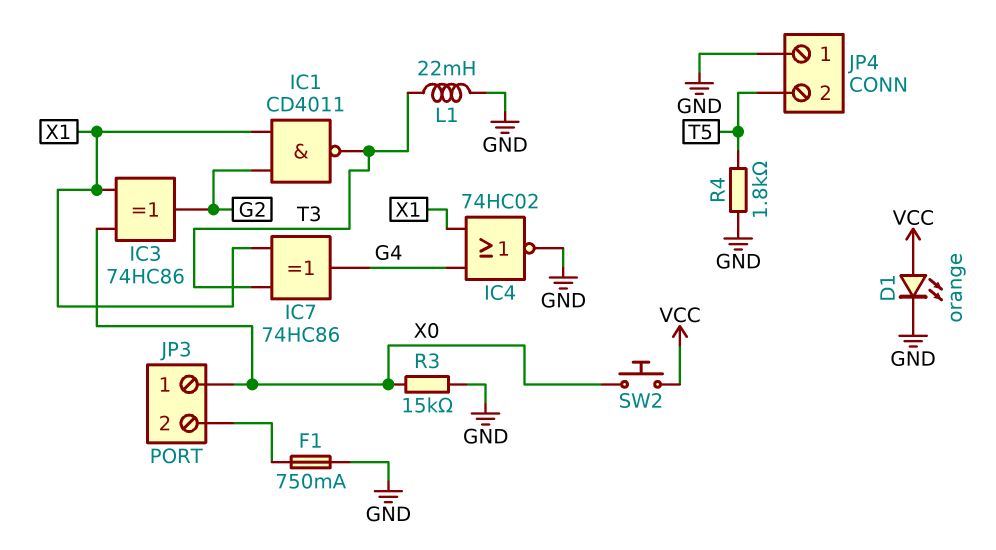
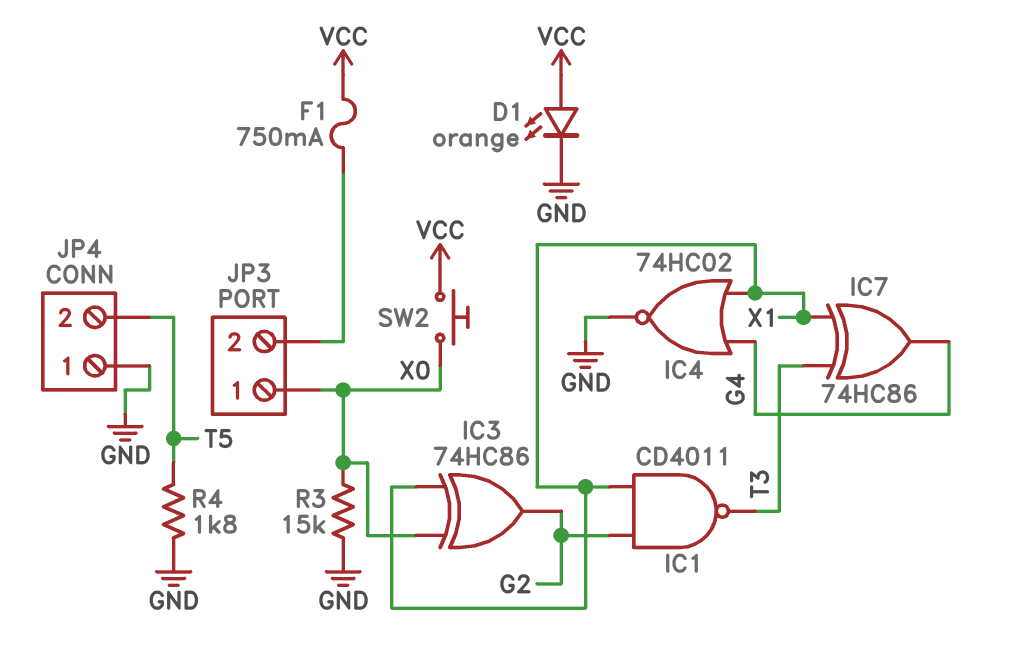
F1: 750mA (GND, JP3/2) -> 750mA (JP3/2, VCC)
L1: 22mH (GND, T3) -> none

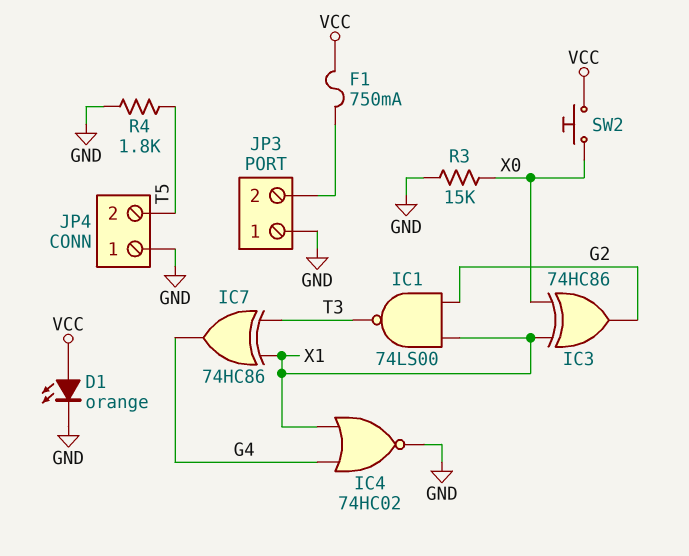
IC1: NAND CD4011 (in G2, in X1, out T3) -> NAND 74LS00 (in G2, in X1, out T3)
JP3 pin 1: X0 -> GND

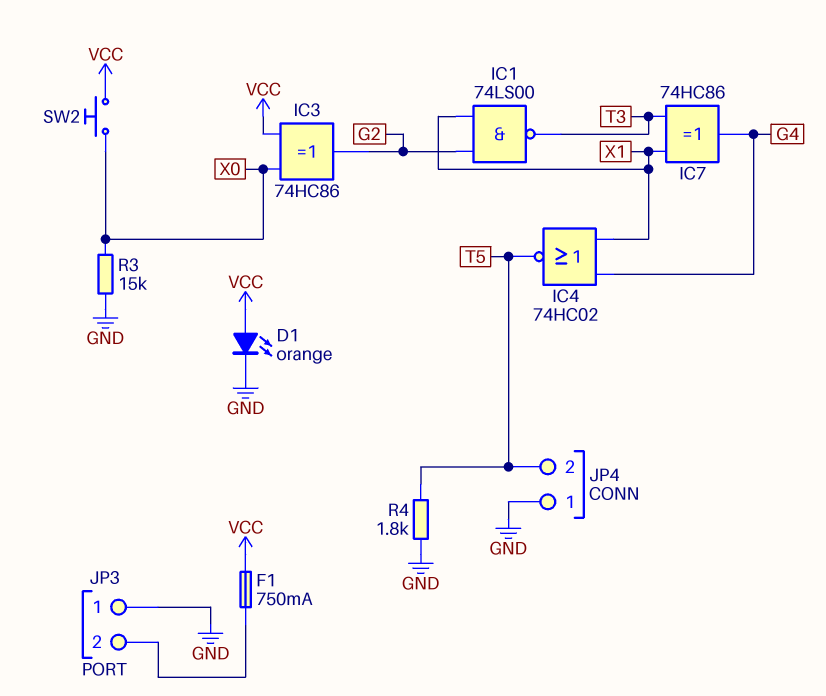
IC3: XOR 74HC86 (in X0, in X1, out G2) -> XOR 74HC86 (in VCC, in X0, out G2)
IC4: NOR 74HC02 (in G4, in X1, out GND) -> NOR 74HC02 (in G4, in X1, out T5)

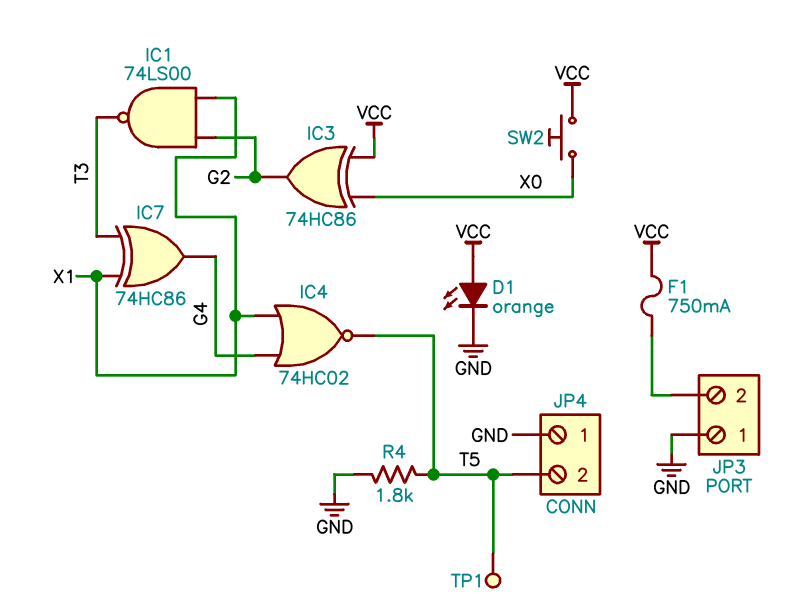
R3: 15k (GND, X0) -> none
TP1: none -> test point (T5)

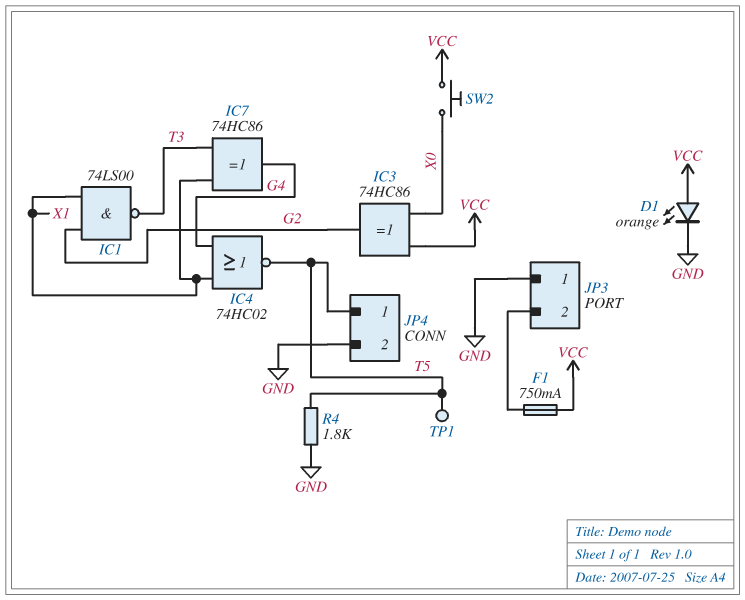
JP4 pin 1: GND -> T5
JP4 pin 2: T5 -> GND

